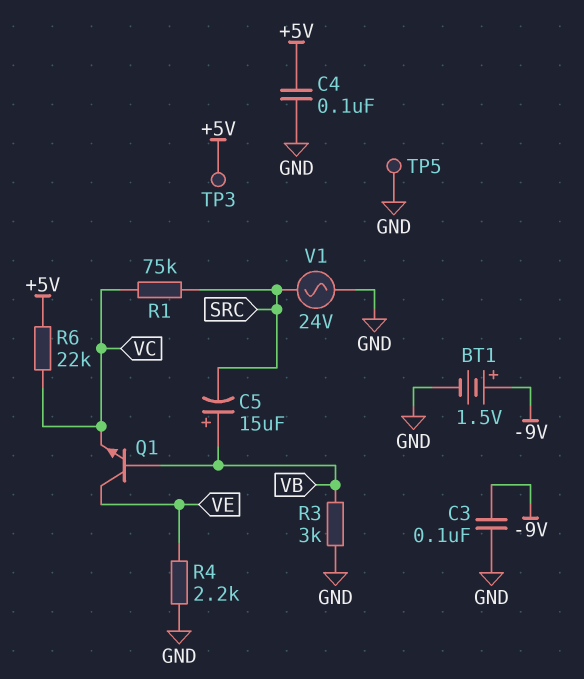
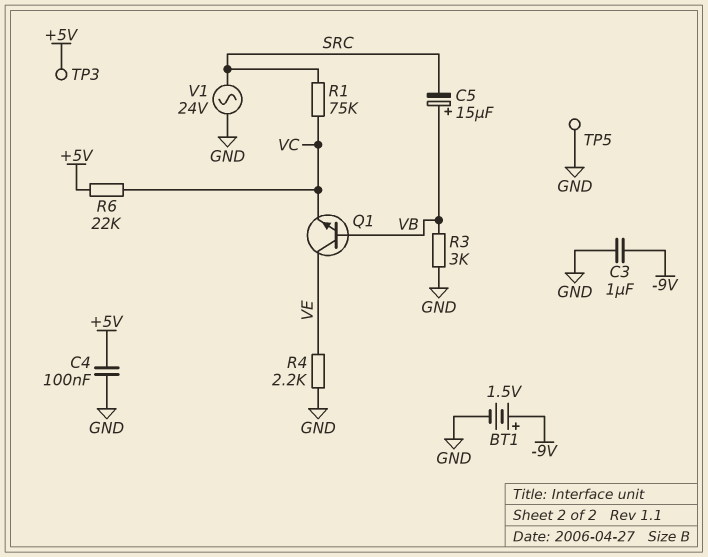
C3: 100nF (-9V, GND) -> 1uF (-9V, GND)

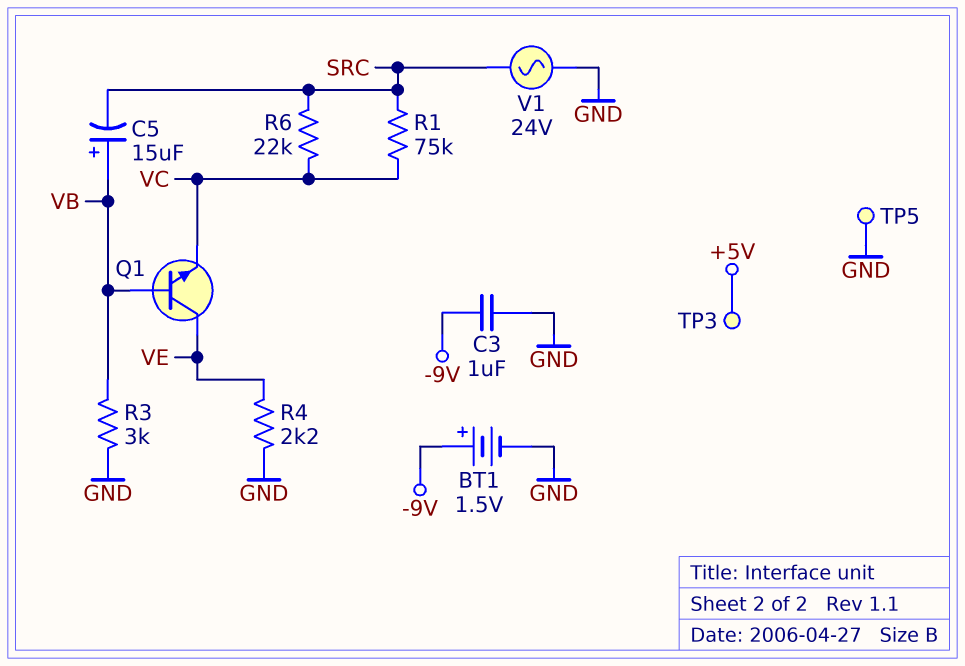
C4: 100nF (+5V, GND) -> none
R6: 22k (+5V, VC) -> 22k (SRC, VC)

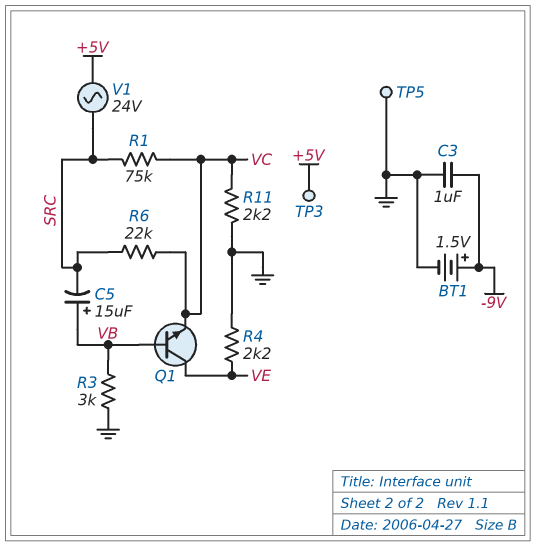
R11: none -> 2.2k (GND, VC)
V1: AC 24V (GND, SRC) -> AC 24V (+5V, SRC)

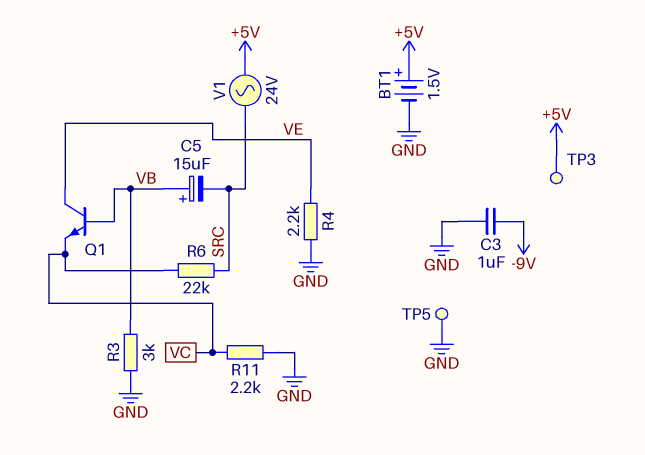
BT1: 1.5V (plus -9V, minus GND) -> 1.5V (plus +5V, minus GND)
R1: 75k (SRC, VC) -> none

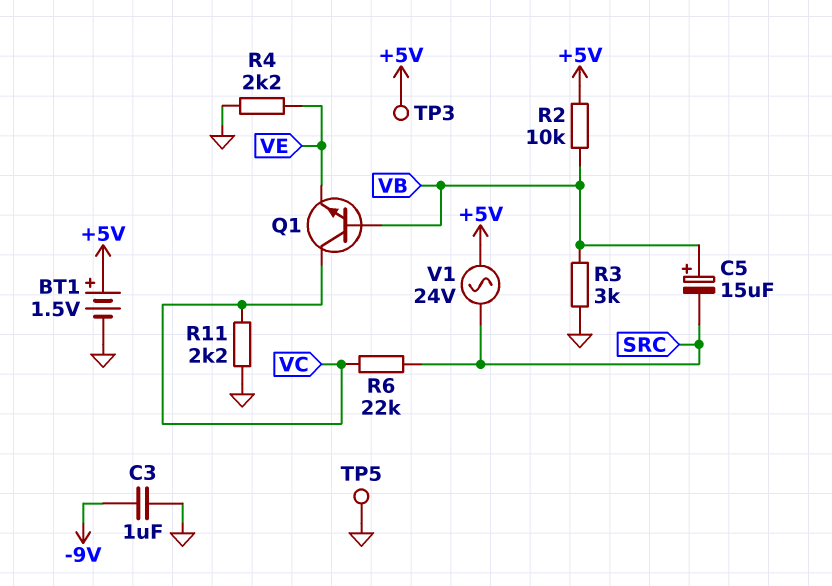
Q1: NPN (B VB, C VE, E VC) -> NPN (B VB, C VC, E VE)
R2: none -> 10k (+5V, VB)

